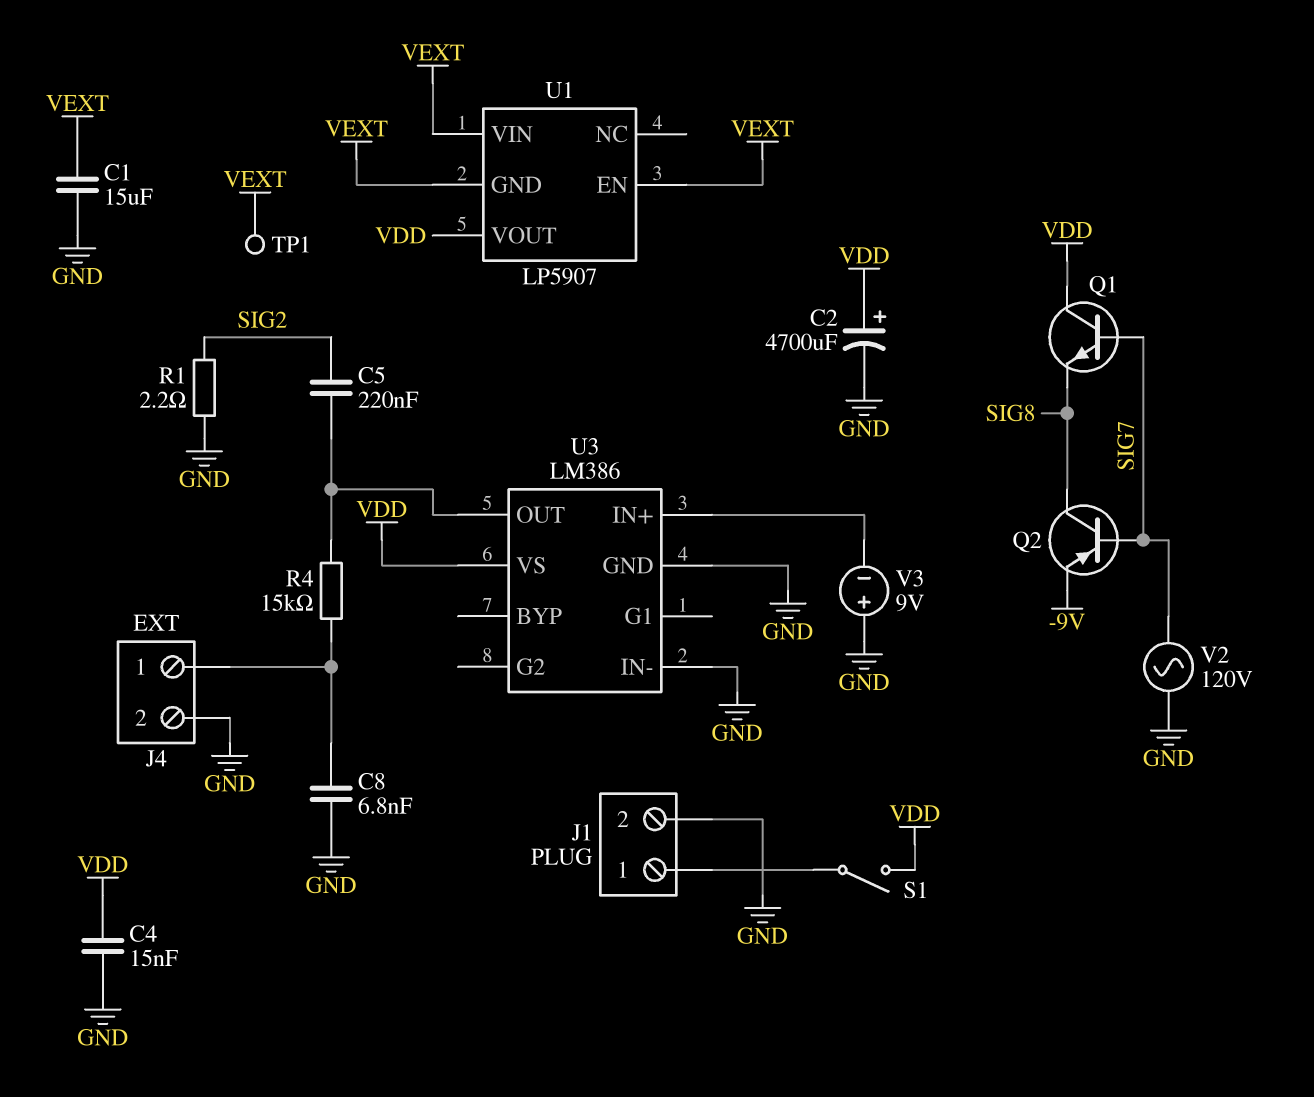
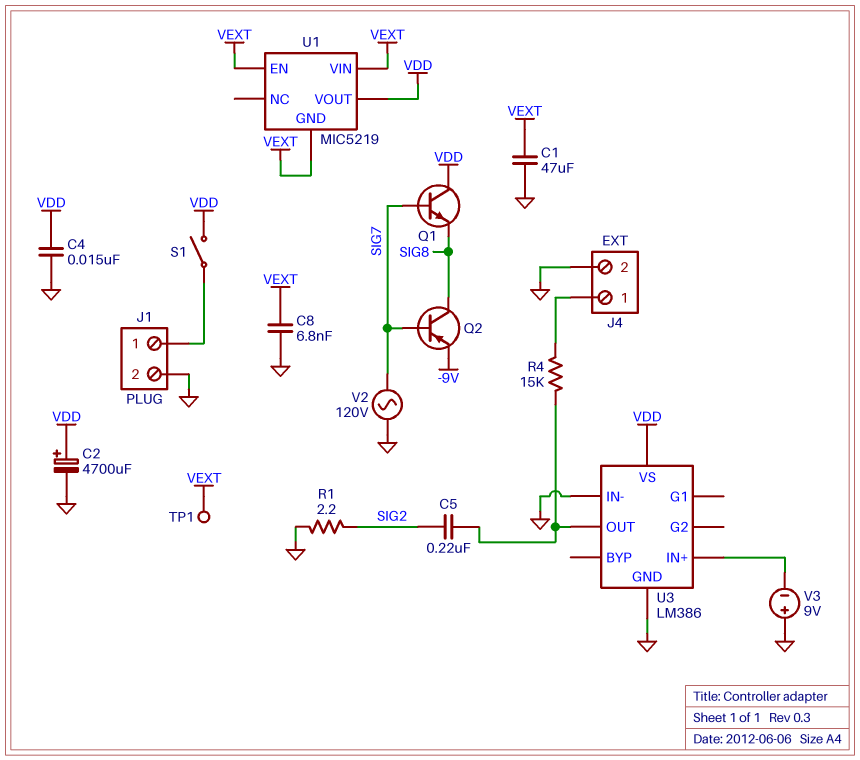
C1: 15uF (GND, VEXT) -> 47uF (GND, VEXT)
C8: 6.8nF (GND, J4/1) -> 6.8nF (GND, VEXT)
U1: LP5907 -> MIC5219

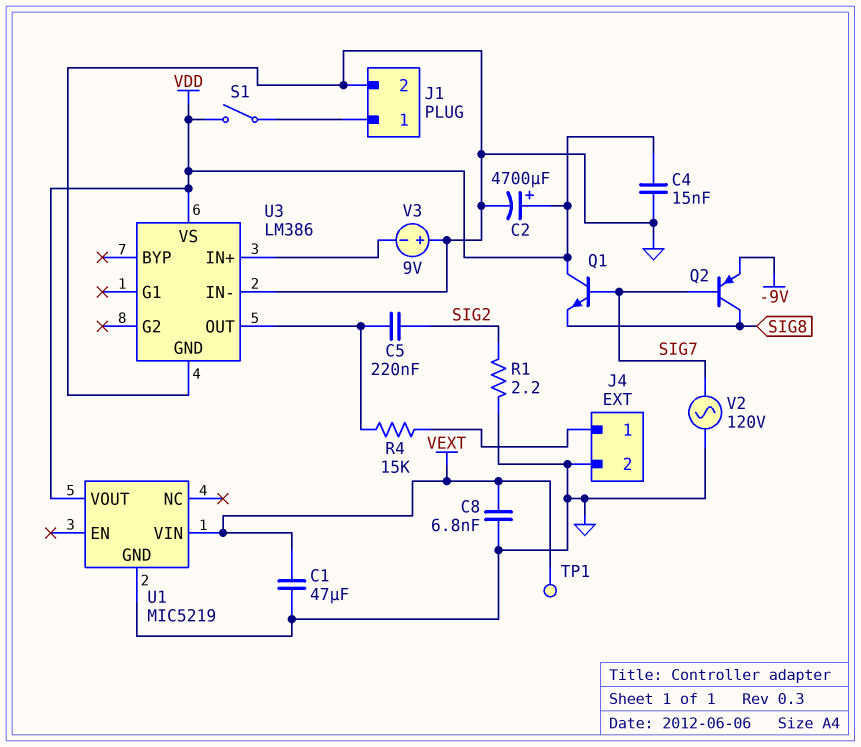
U1 pin EN: VEXT -> none
U1 pin GND: VEXT -> GND

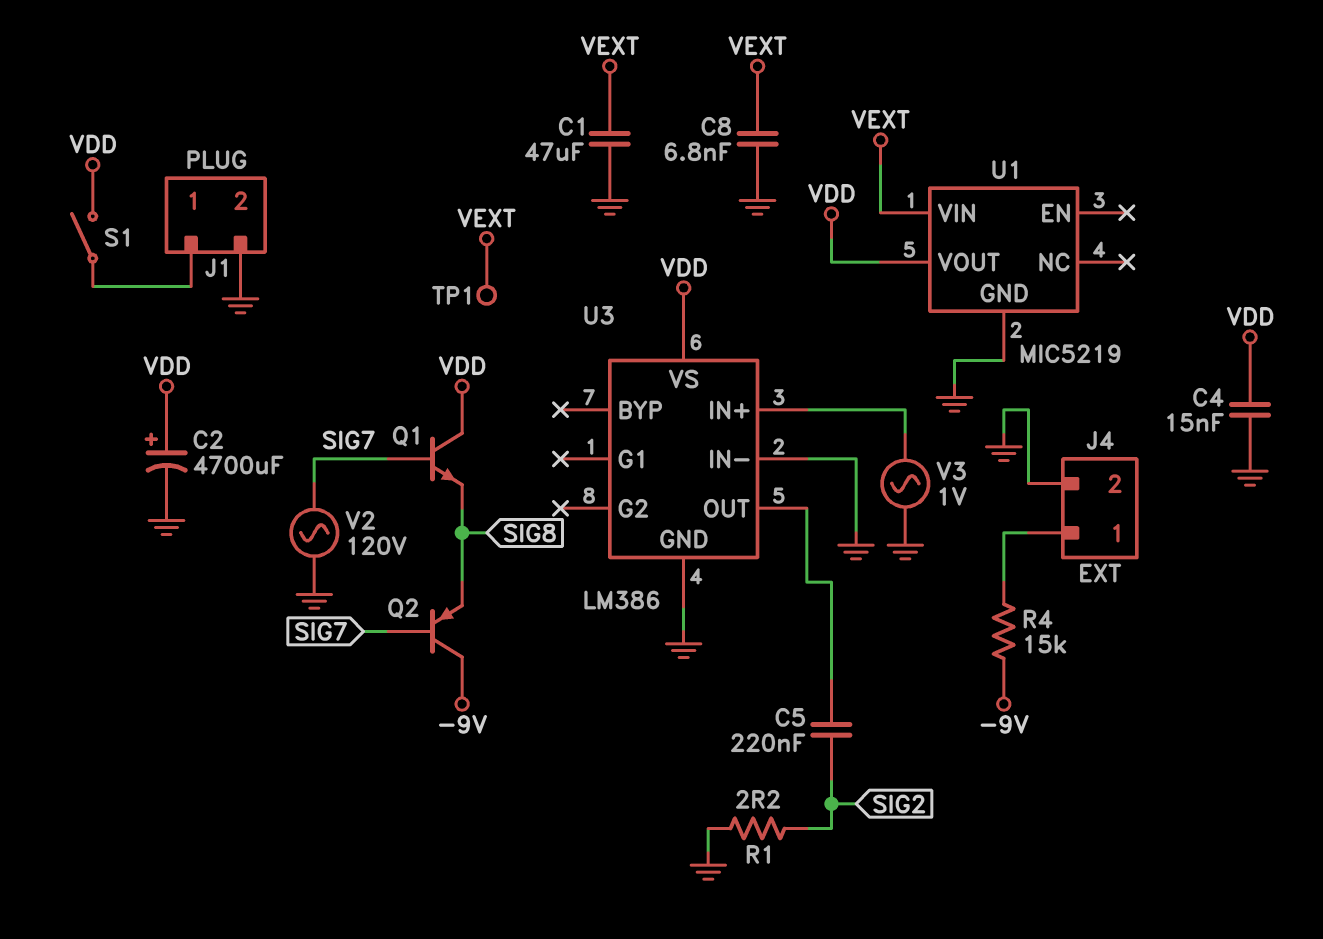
Q2: PNP (B SIG7, C SIG8, E -9V) -> PNP (B SIG7, C -9V, E SIG8)
R4: 15k (J4/1, U3/OUT) -> 15k (-9V, J4/1)
V3: 9V (plus GND, minus U3/IN+) -> AC 1V (GND, U3/IN+)

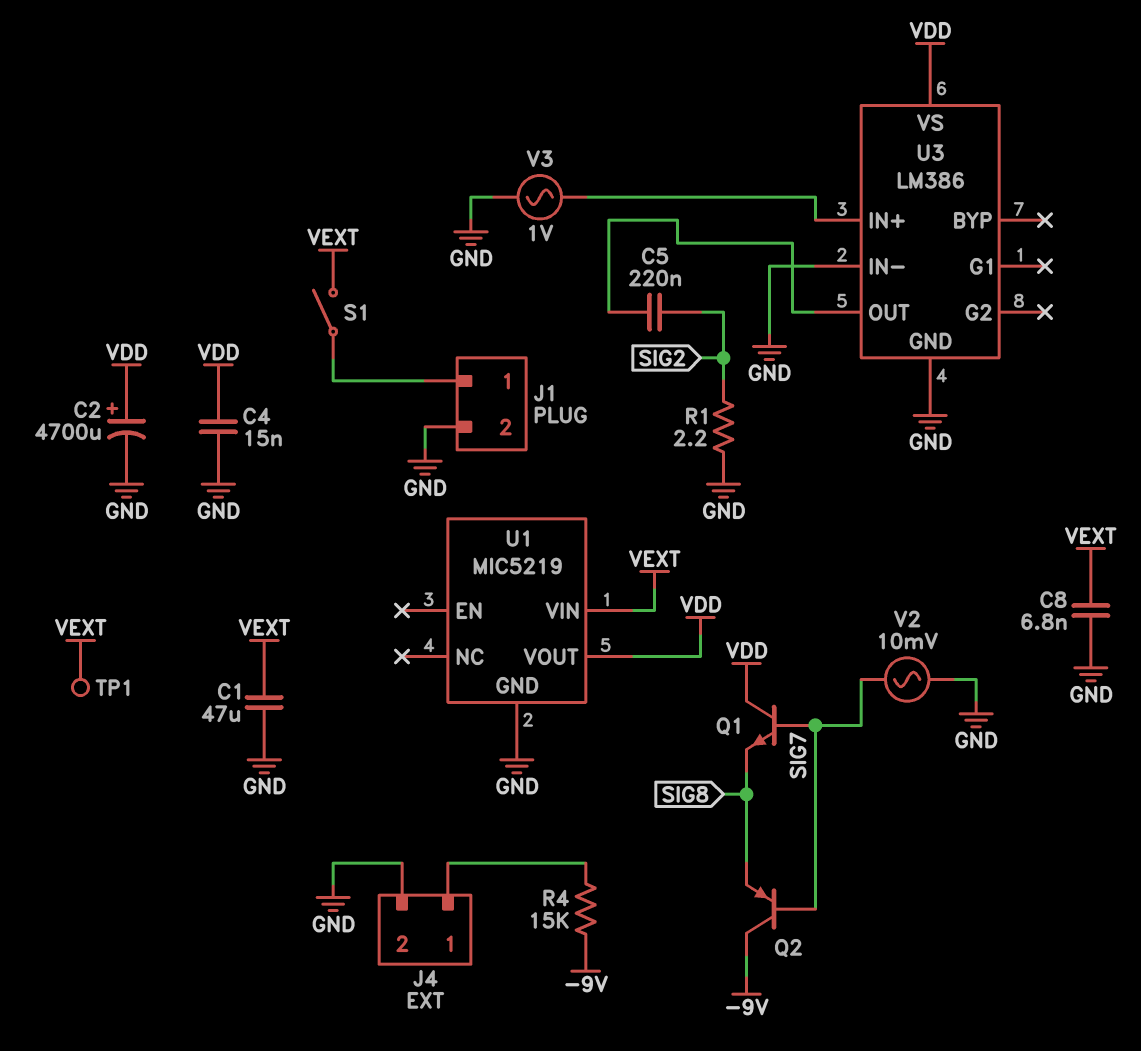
S1: switch (J1/1, VDD) -> switch (J1/1, VEXT)
V2: AC 120V (GND, SIG7) -> AC 10mV (GND, SIG7)

